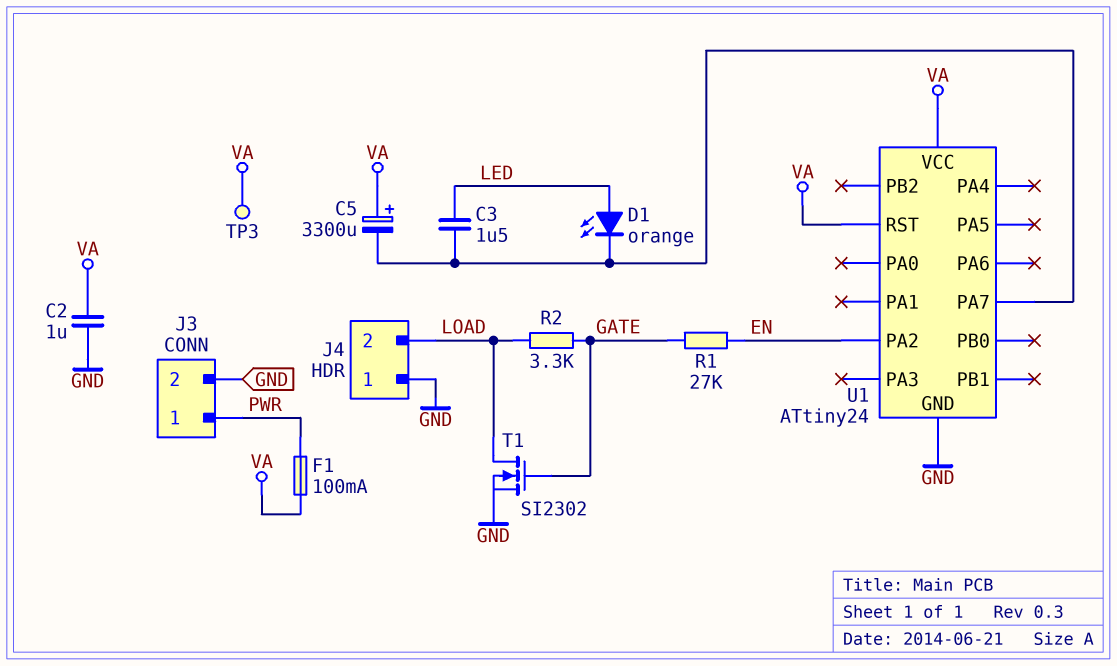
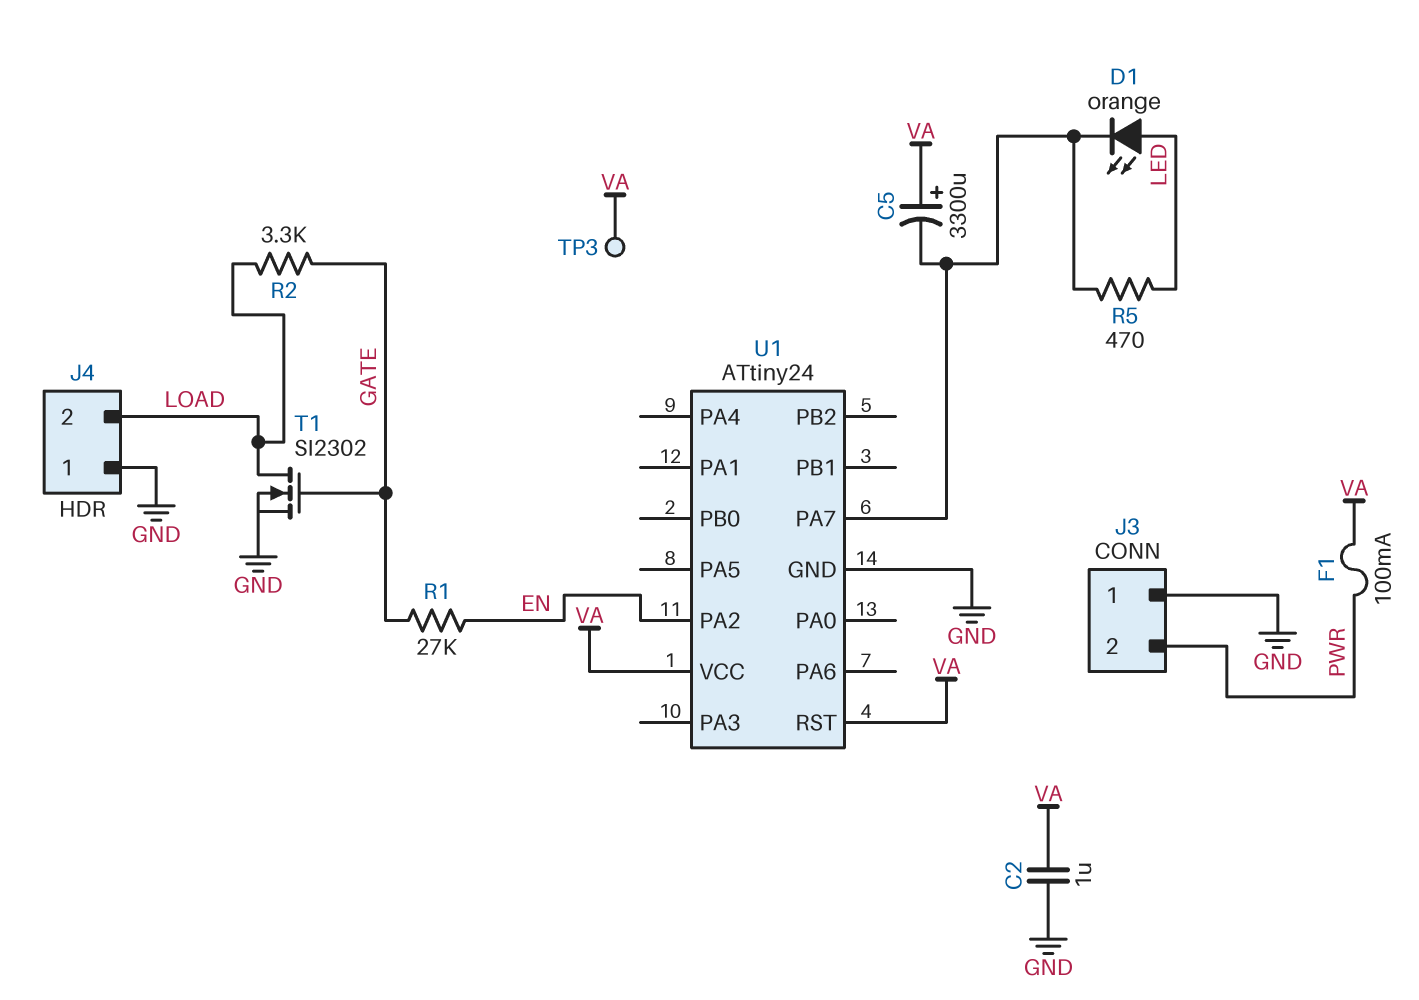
C3: 1.5uF (LED, U1/PA7) -> none
J3 pin 1: PWR -> GND
J3 pin 2: GND -> PWR
R5: none -> 470 (LED, U1/PA7)

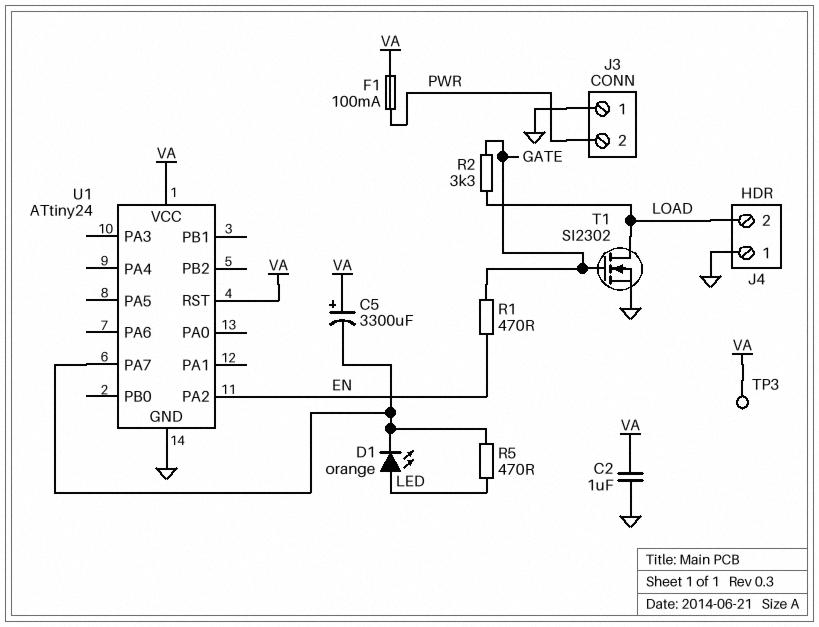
R1: 27k (EN, GATE) -> 470 (EN, GATE)

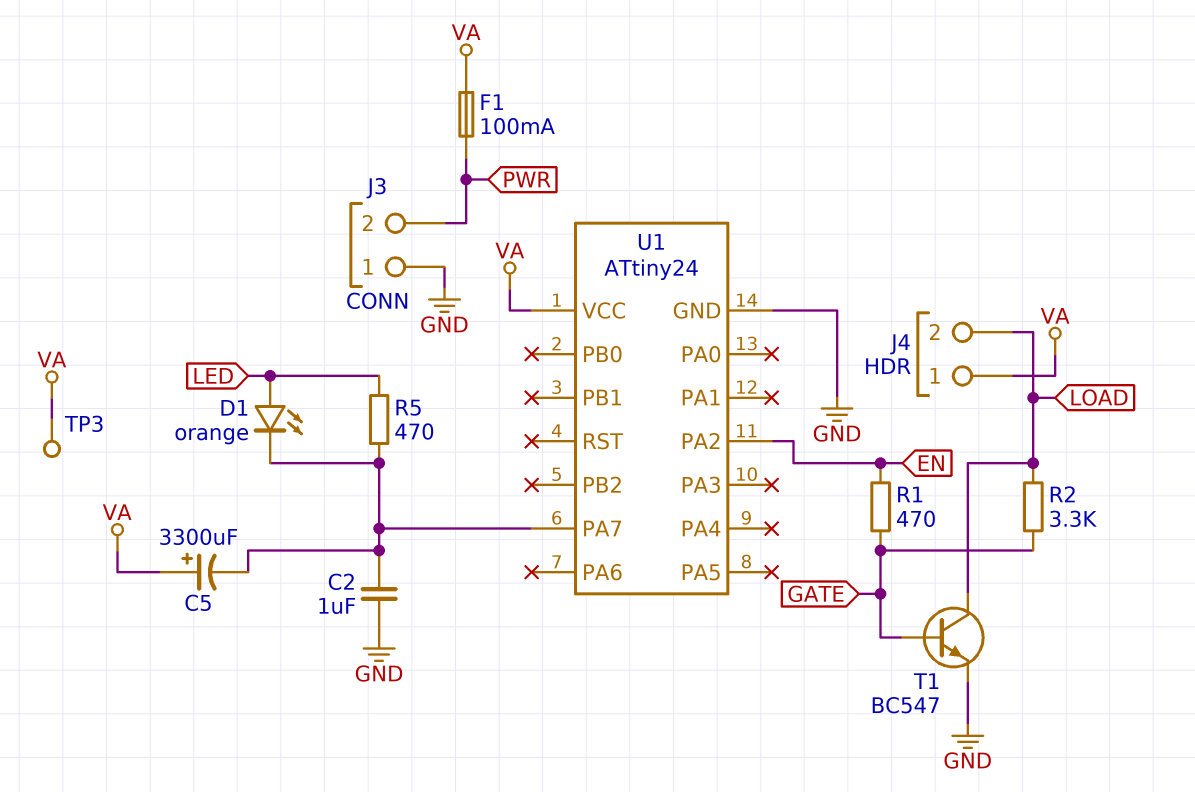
C2: 1uF (GND, VA) -> 1uF (GND, U1/PA7)
J4 pin 1: GND -> VA
T1: NMOS SI2302 (G GATE, D LOAD, S GND) -> NPN BC547 (B GATE, C LOAD, E GND)
U1 pin RST: VA -> none

